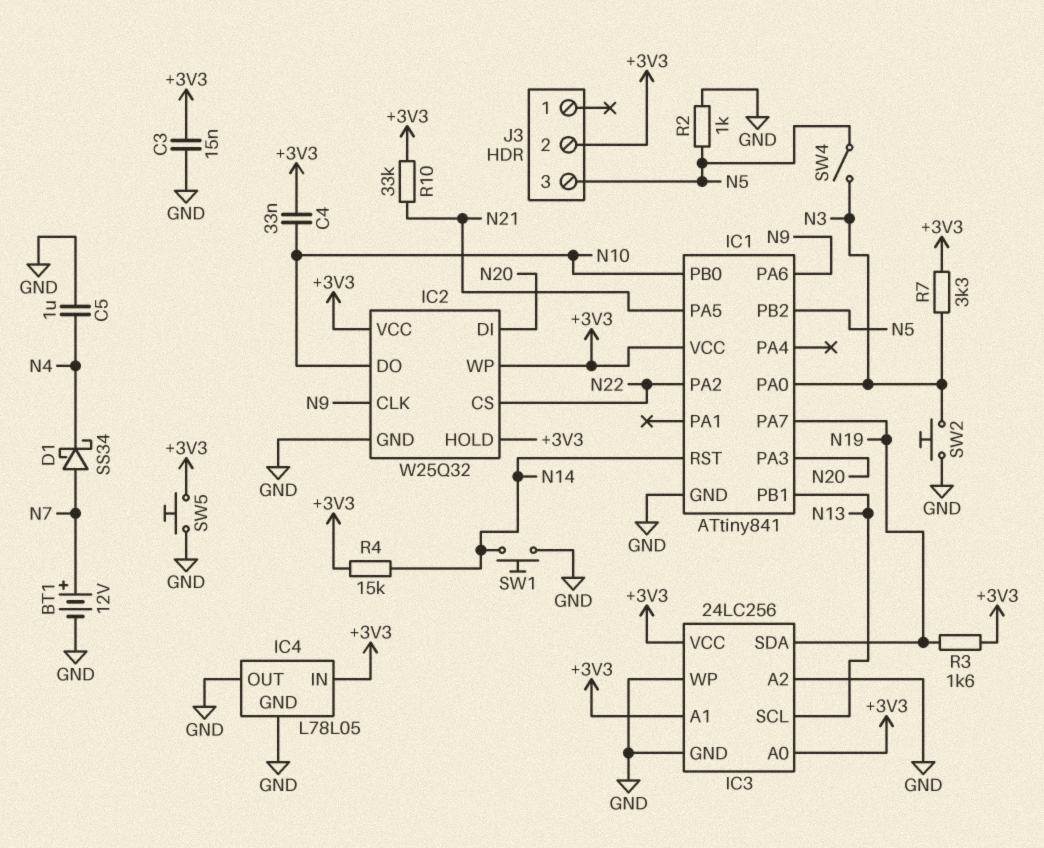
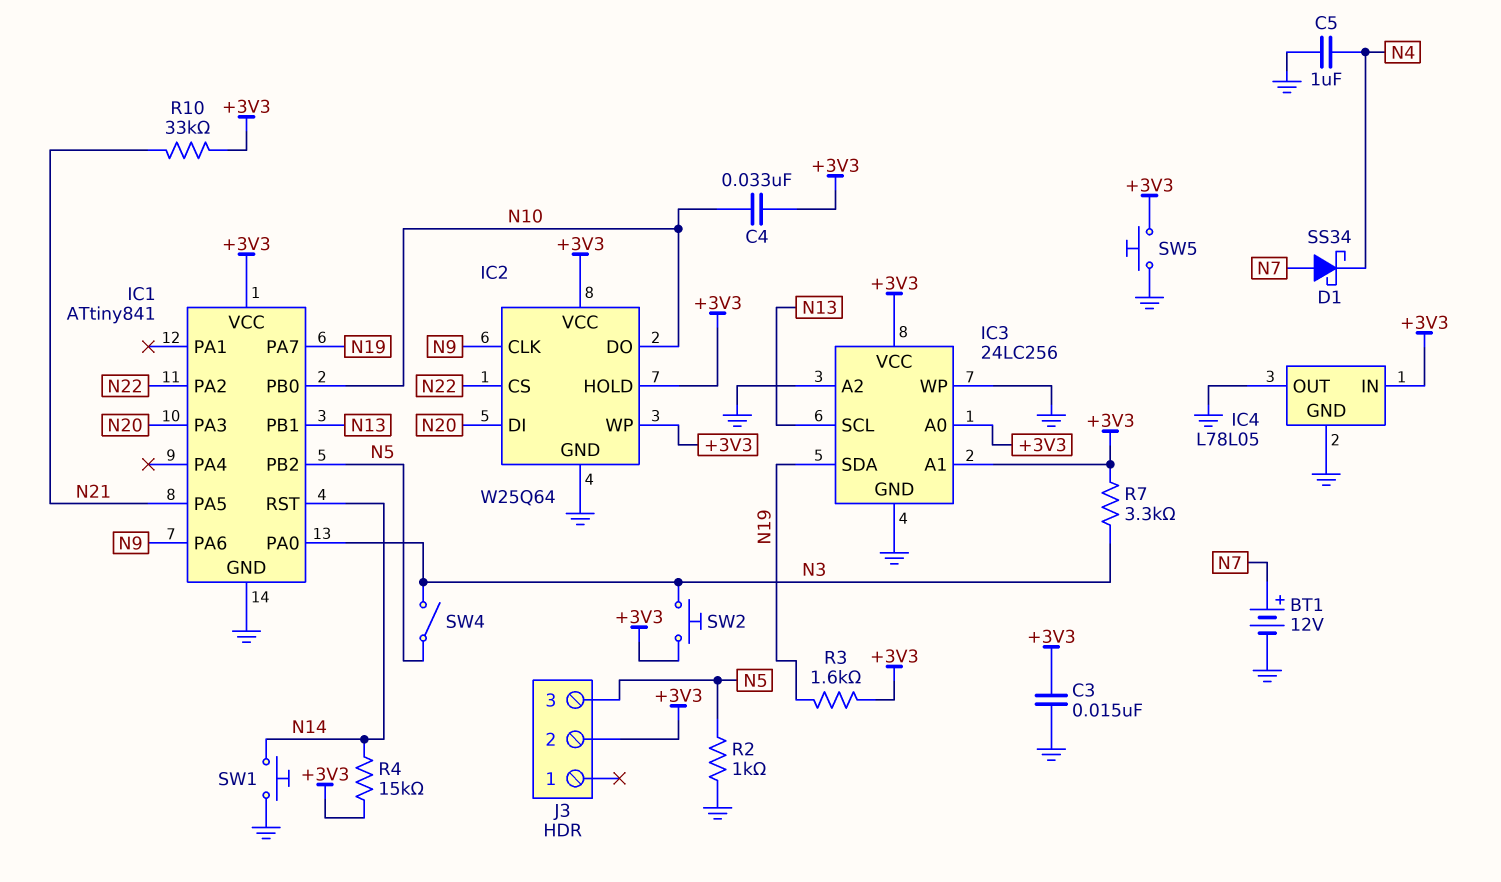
IC2: W25Q32 -> W25Q64
SW2: button (GND, N3) -> button (+3V3, N3)

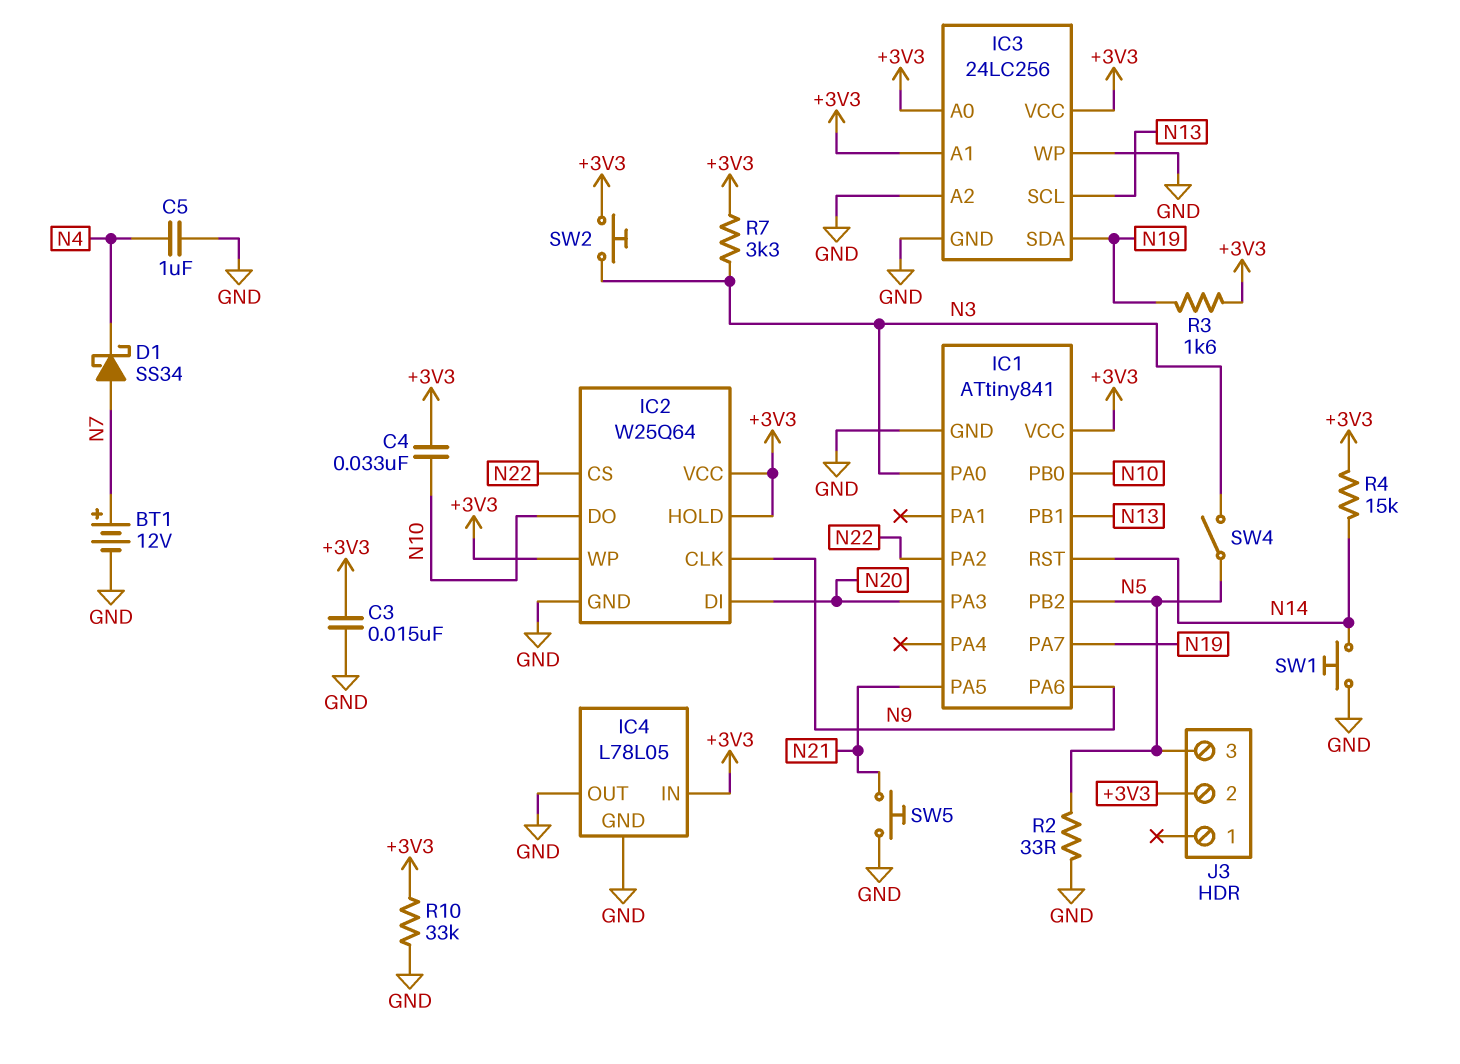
R2: 1k (GND, N5) -> 33 (GND, N5)
R10: 33k (+3V3, N21) -> 33k (+3V3, GND)
SW5: button (+3V3, GND) -> button (GND, N21)

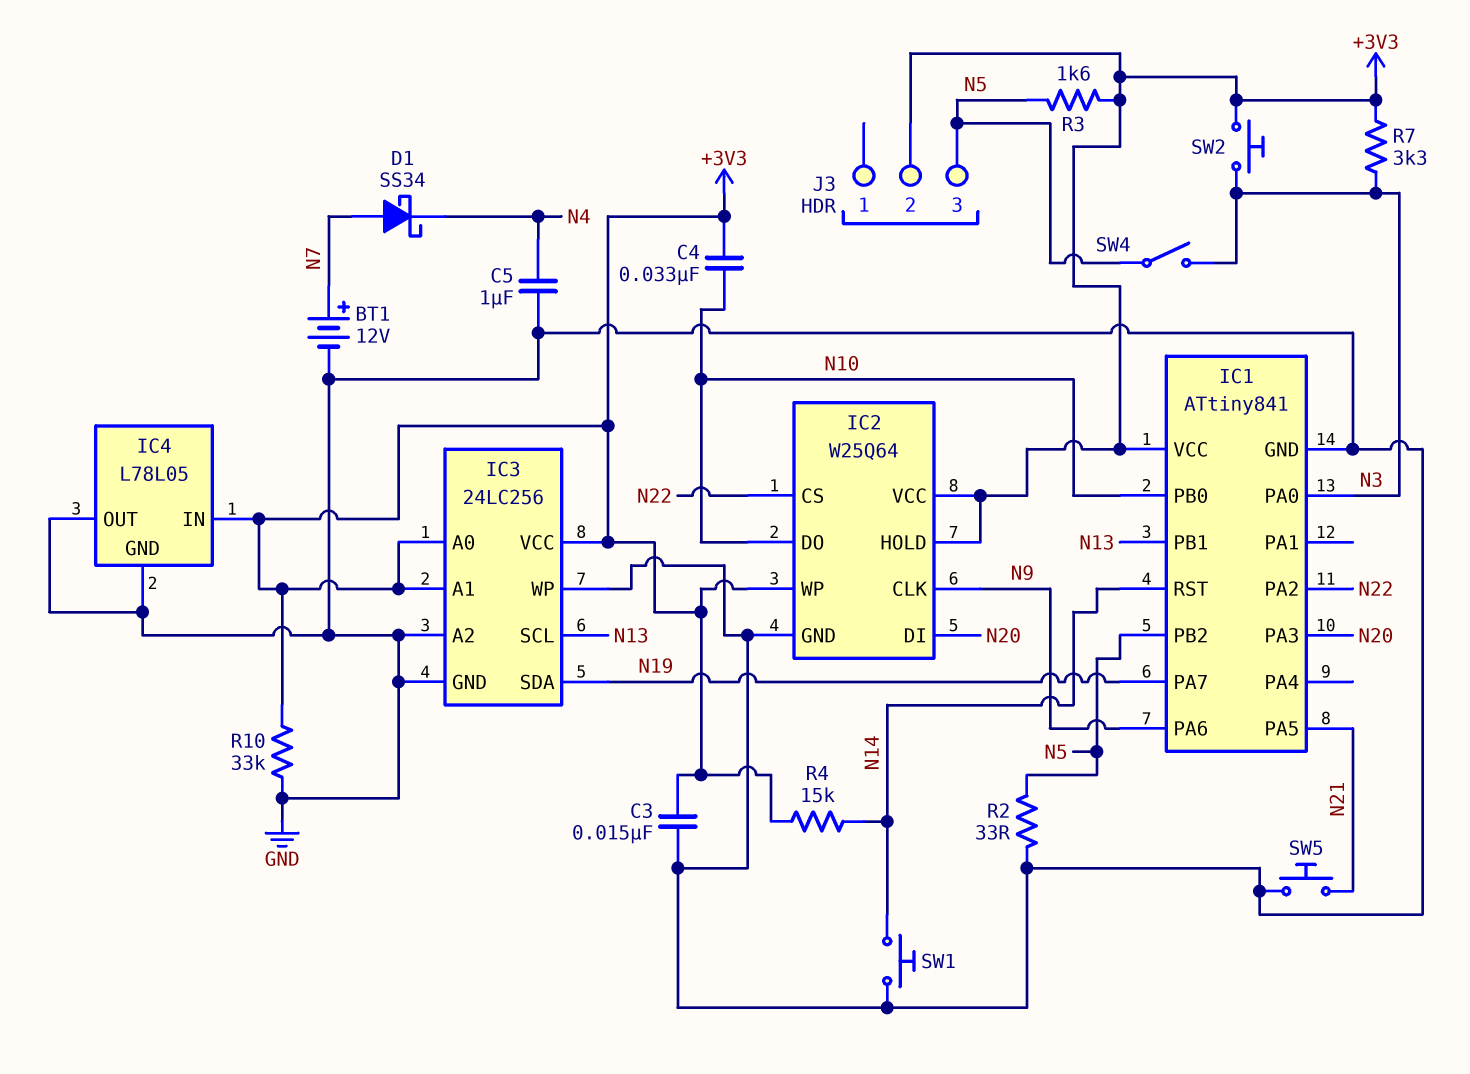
R3: 1.6k (+3V3, N19) -> 1.6k (+3V3, N5)

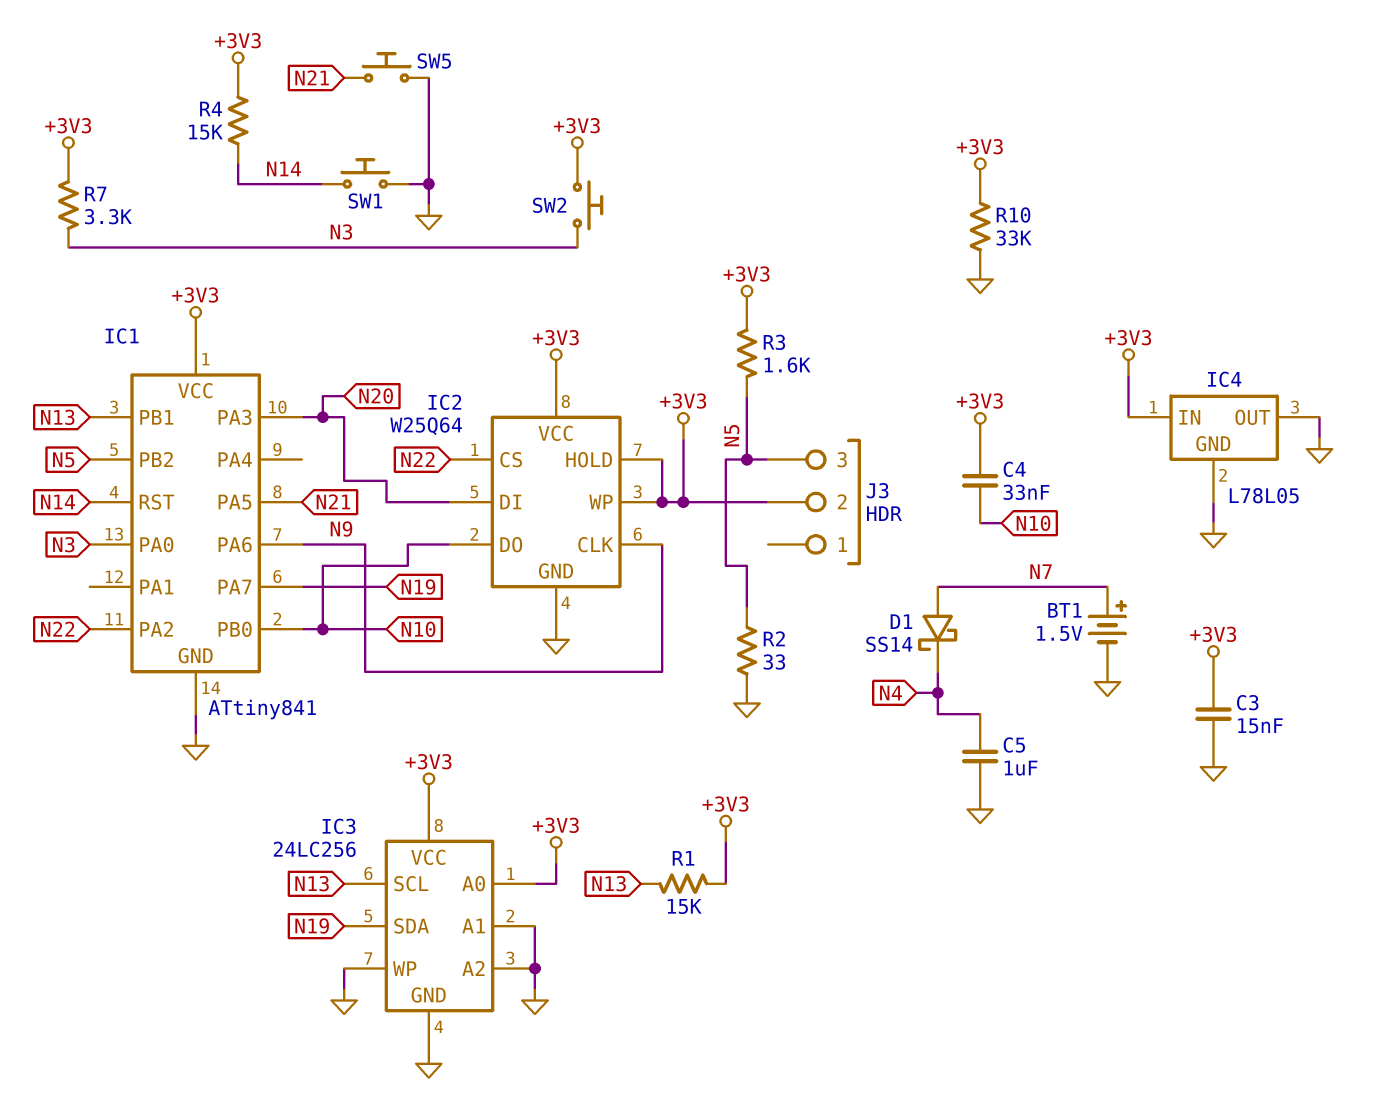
BT1: 12V (plus N7, minus GND) -> 1.5V (plus N7, minus GND)
D1: schottky SS34 (A N7, K N4) -> schottky SS14 (A N7, K N4)
IC3 pin A1: +3V3 -> GND
R1: none -> 15k (+3V3, N13)
SW4: switch (N3, N5) -> none

